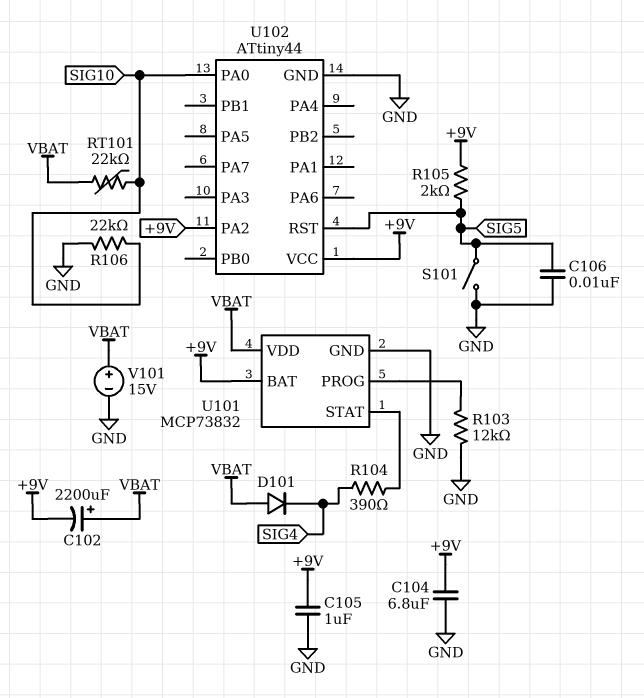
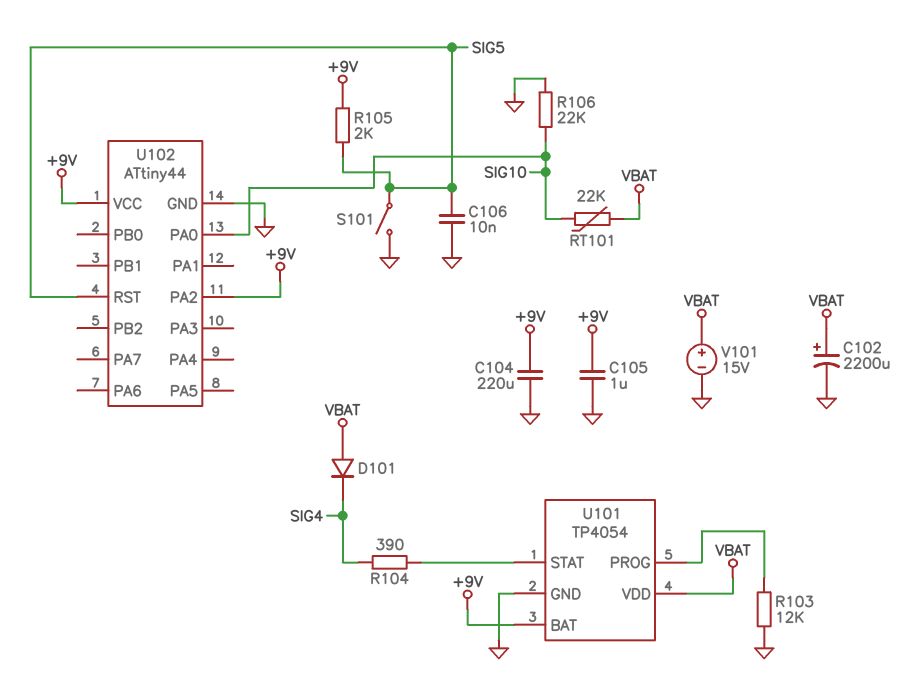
C102: 2200uF (plus VBAT, minus +9V) -> 2200uF (plus VBAT, minus GND)
C104: 6.8uF (+9V, GND) -> 220uF (+9V, GND)
U101: MCP73832 -> TP4054

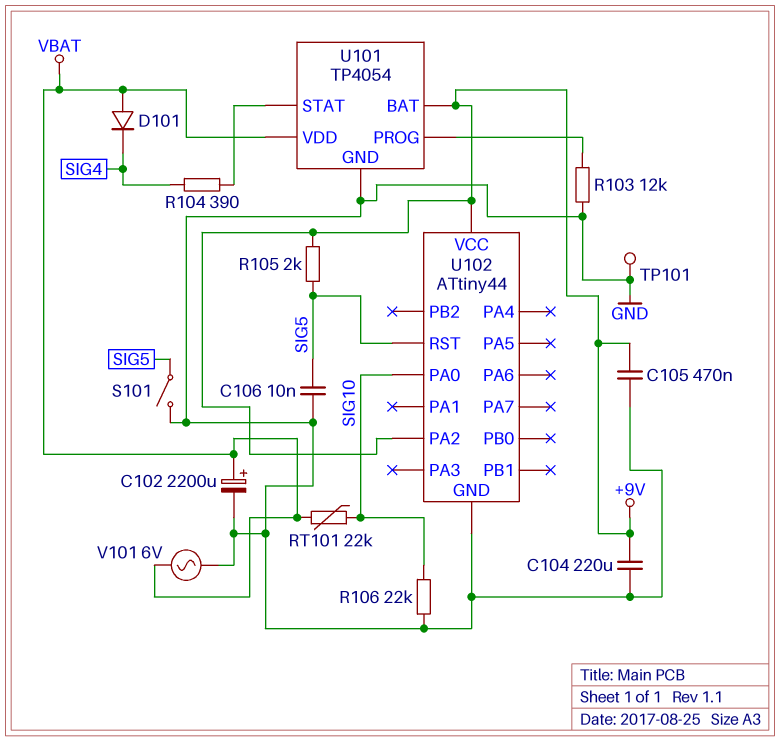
C105: 1uF (+9V, GND) -> 470nF (+9V, GND)
TP101: none -> test point (GND)
V101: 15V (plus VBAT, minus GND) -> AC 6V (GND, VBAT)

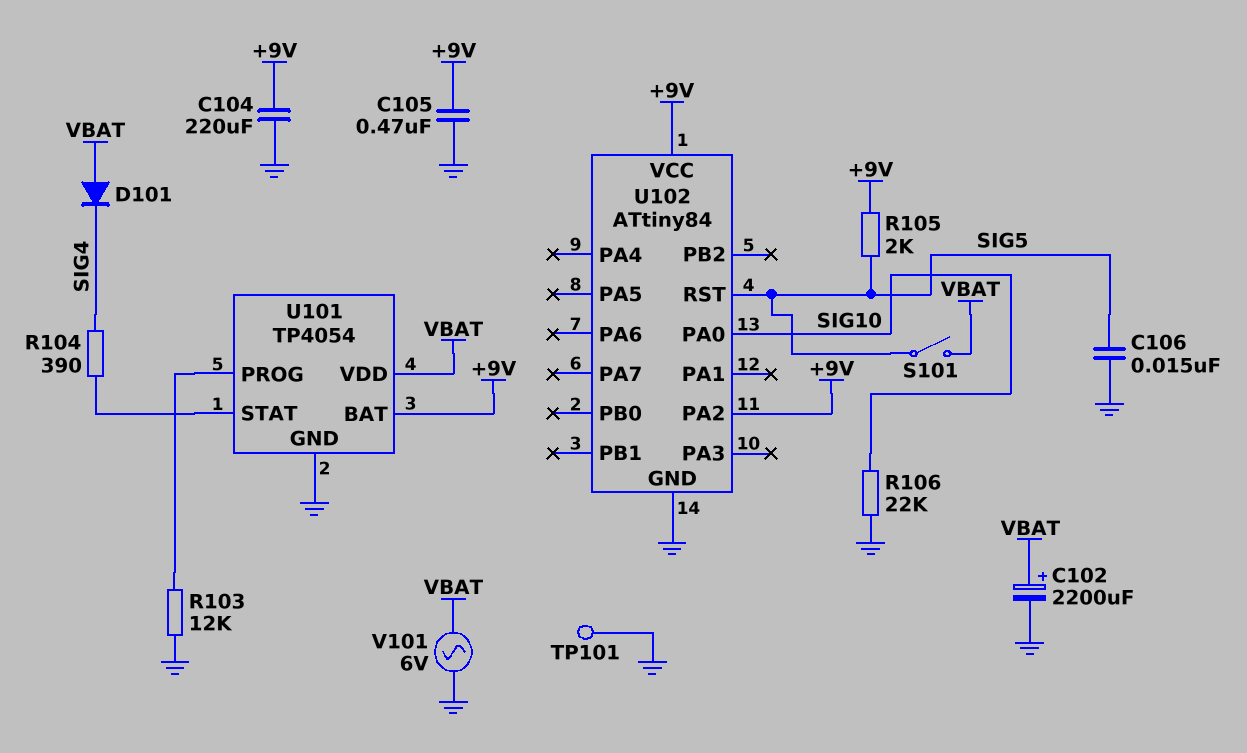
C106: 10nF (GND, SIG5) -> 15nF (GND, SIG5)
RT101: 22k (SIG10, VBAT) -> none
S101: switch (GND, SIG5) -> switch (SIG5, VBAT)
U102: ATtiny44 -> ATtiny84

